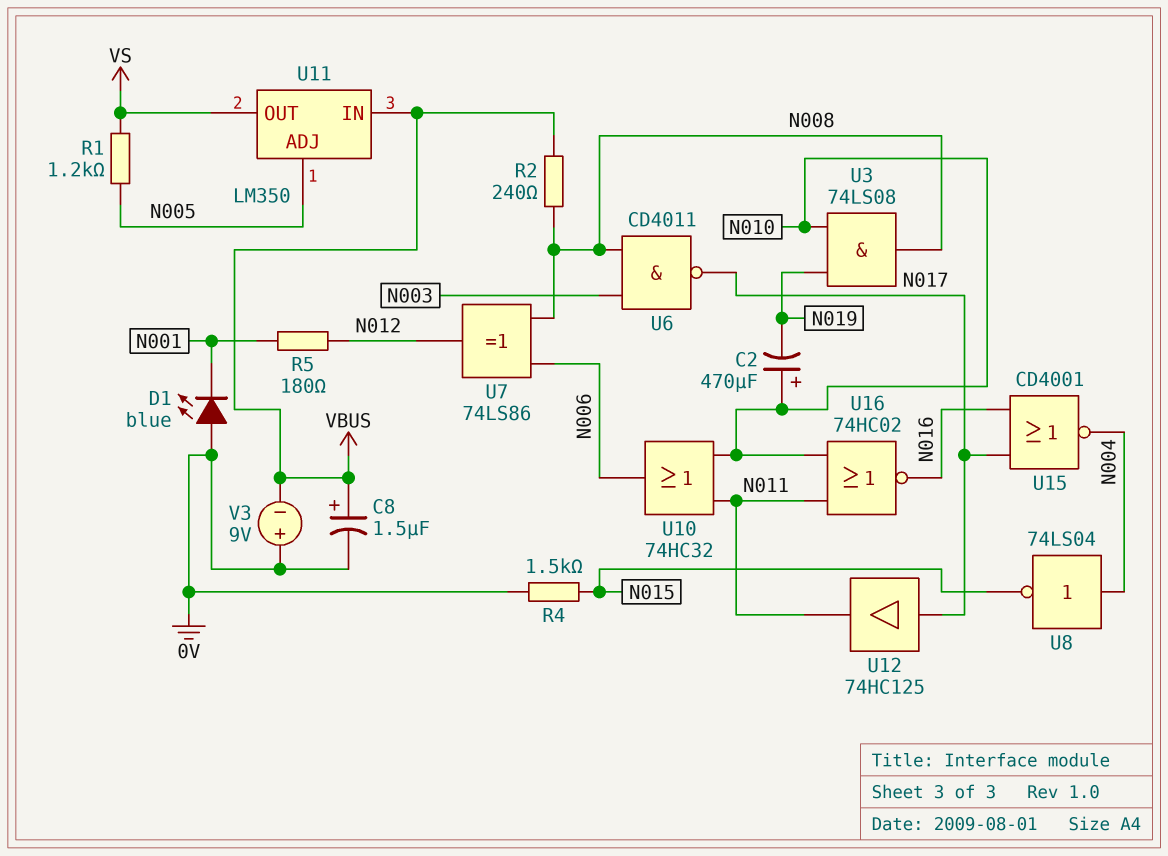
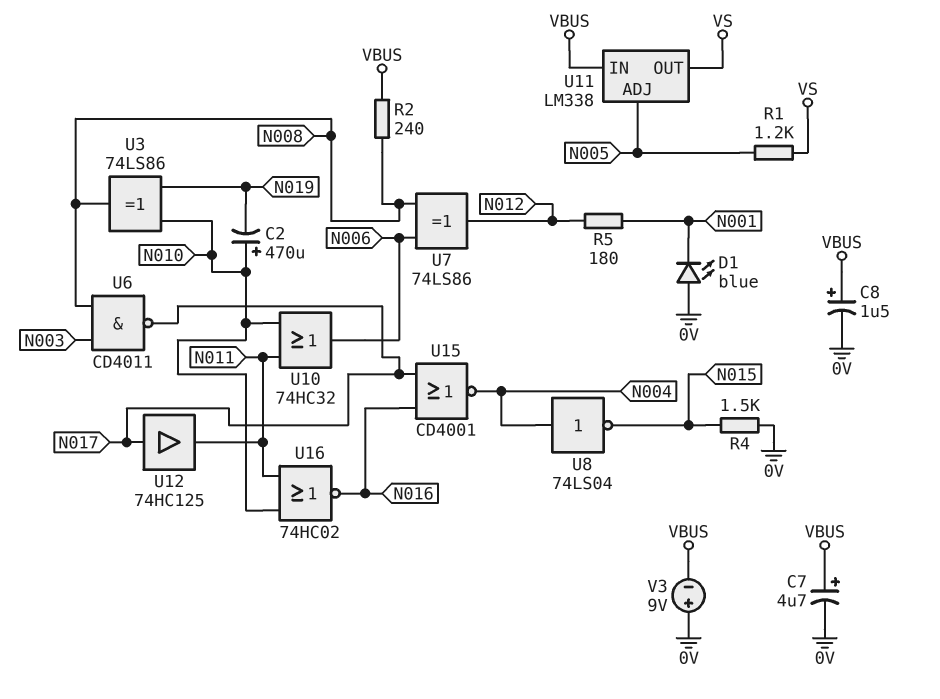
C7: none -> 4.7uF (plus VBUS, minus 0V)
U3: AND 74LS08 (in N010, in N019, out N008) -> XOR 74LS86 (in N010, in N019, out N008)
U11: LM350 -> LM338

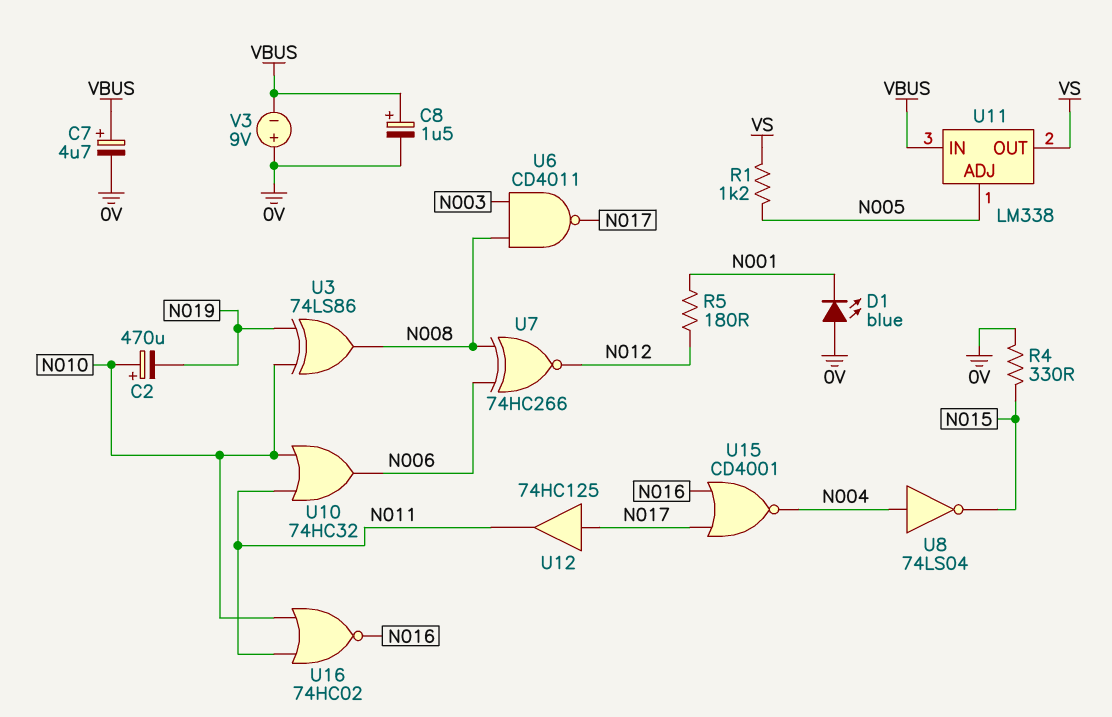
R2: 240 (N008, VBUS) -> none
R4: 1.5k (0V, N015) -> 330 (0V, N015)
U7: XOR 74LS86 (in N006, in N008, out N012) -> XNOR 74HC266 (in N006, in N008, out N012)

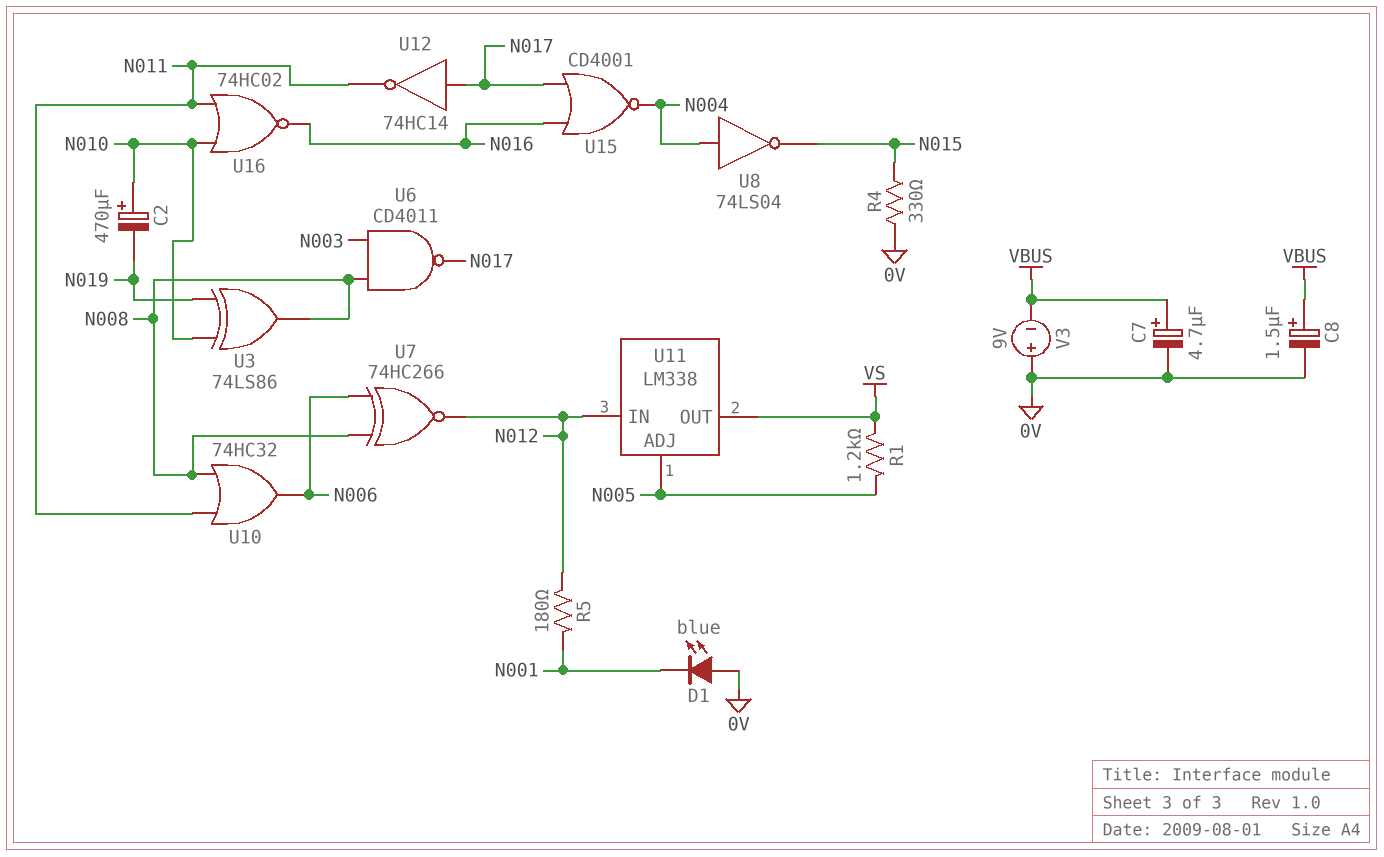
U10: OR 74HC32 (in N010, in N011, out N006) -> OR 74HC32 (in N008, in N011, out N006)
U11 pin IN: VBUS -> N012
U12: buffer 74HC125 (in N017, out N011) -> NOT 74HC14 (in N017, out N011)

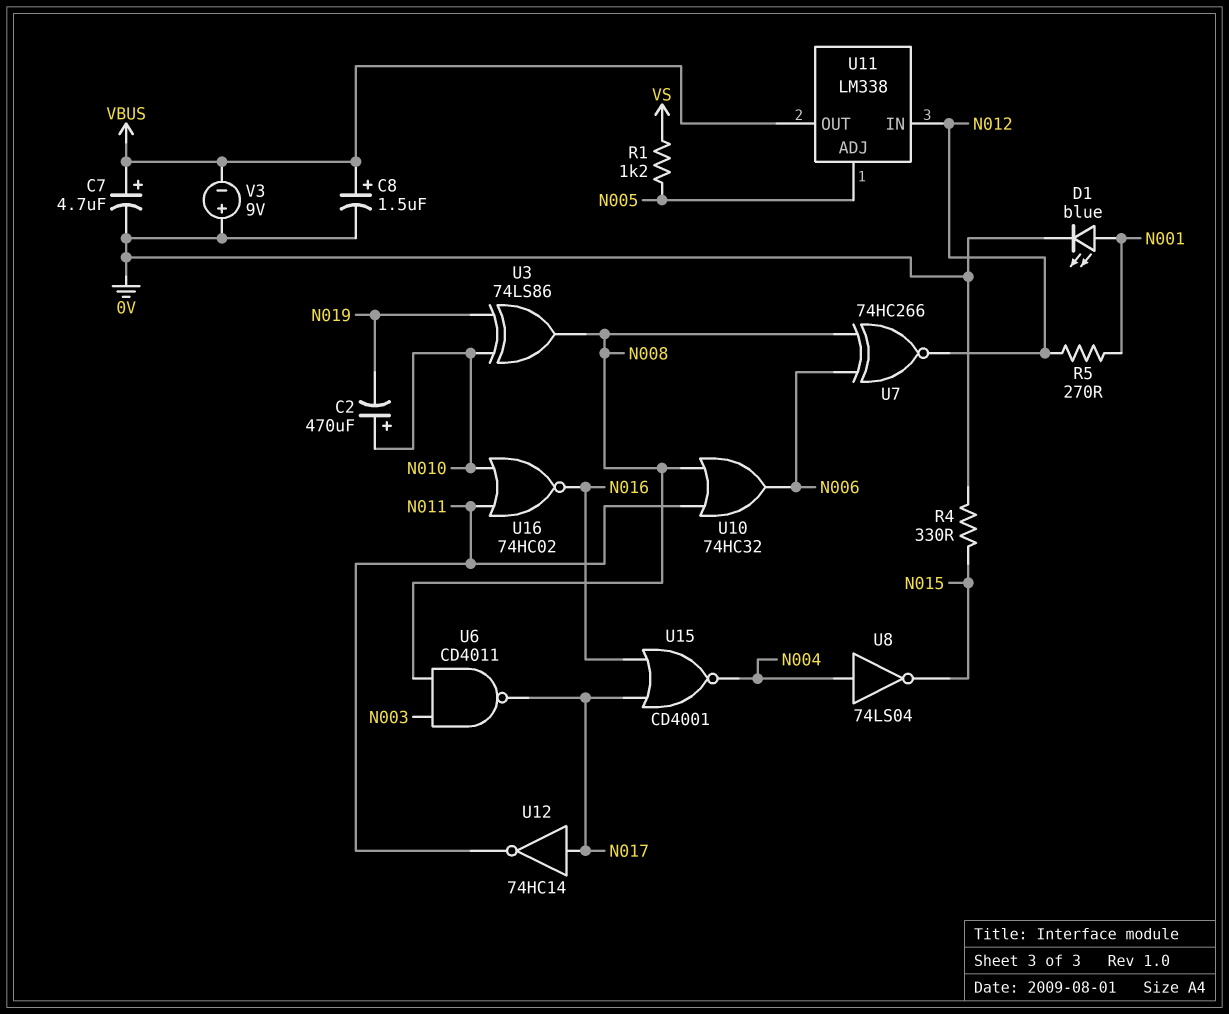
D1: LED blue (A 0V, K N001) -> LED blue (A N001, K 0V)
R5: 180 (N001, N012) -> 270 (N001, N012)
U11 pin OUT: VS -> VBUS

